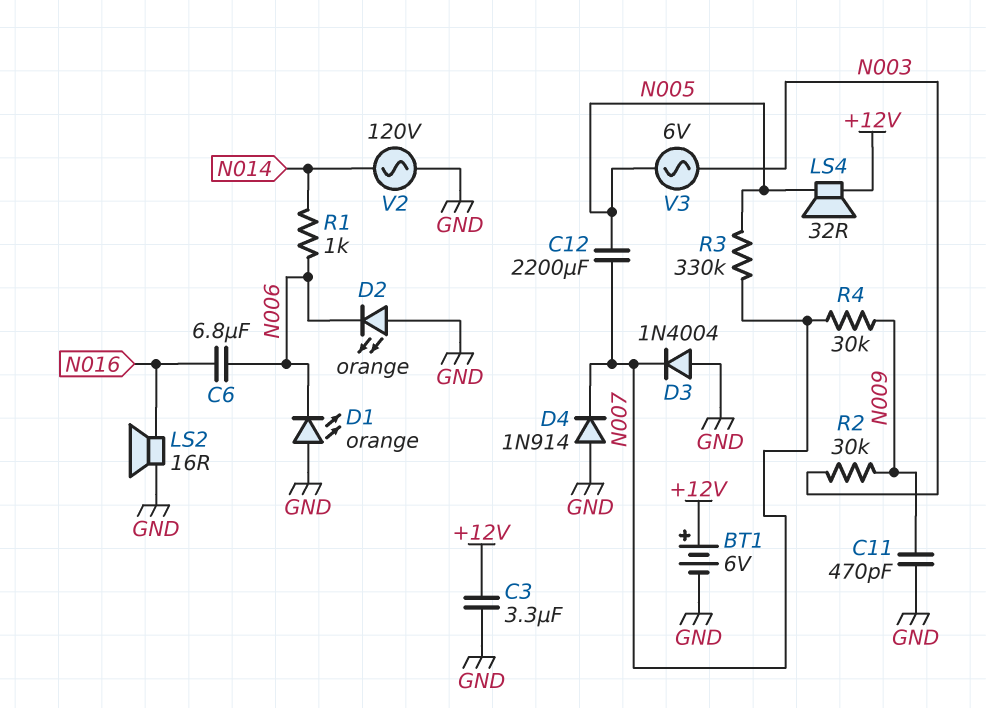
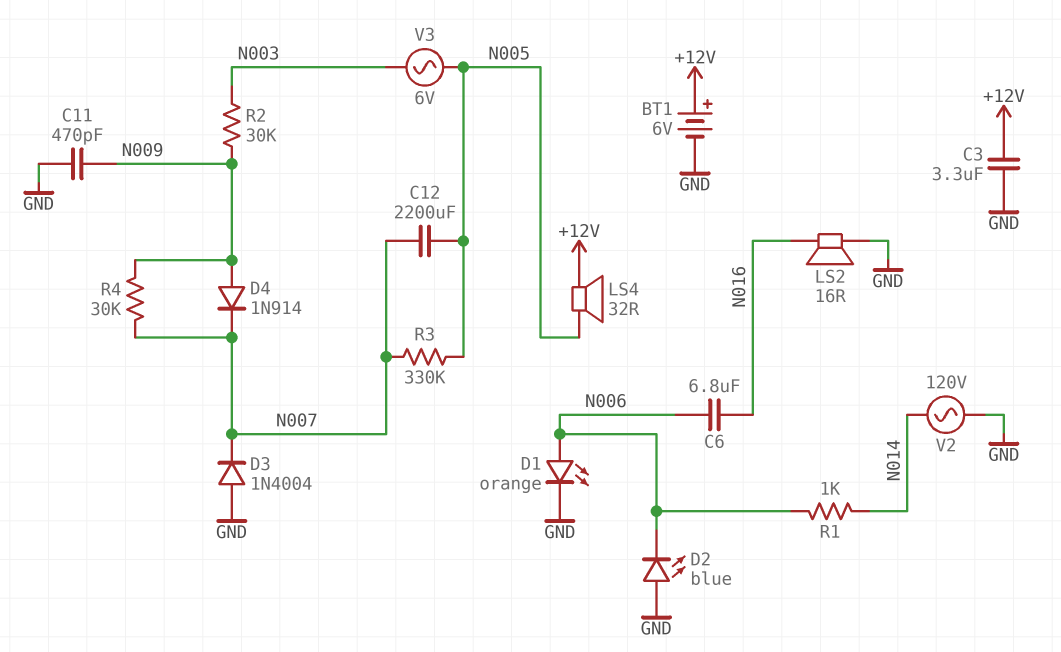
D1: LED orange (A GND, K N006) -> LED orange (A N006, K GND)
D2: LED orange (A GND, K N006) -> LED blue (A GND, K N006)
D4: diode 1N914 (A GND, K N007) -> diode 1N914 (A N009, K N007)

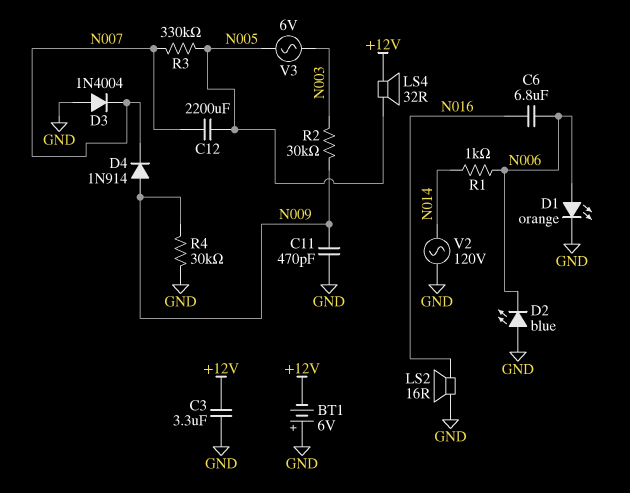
BT1: 6V (plus +12V, minus GND) -> 6V (plus GND, minus +12V)
R4: 30k (N007, N009) -> 30k (GND, N009)

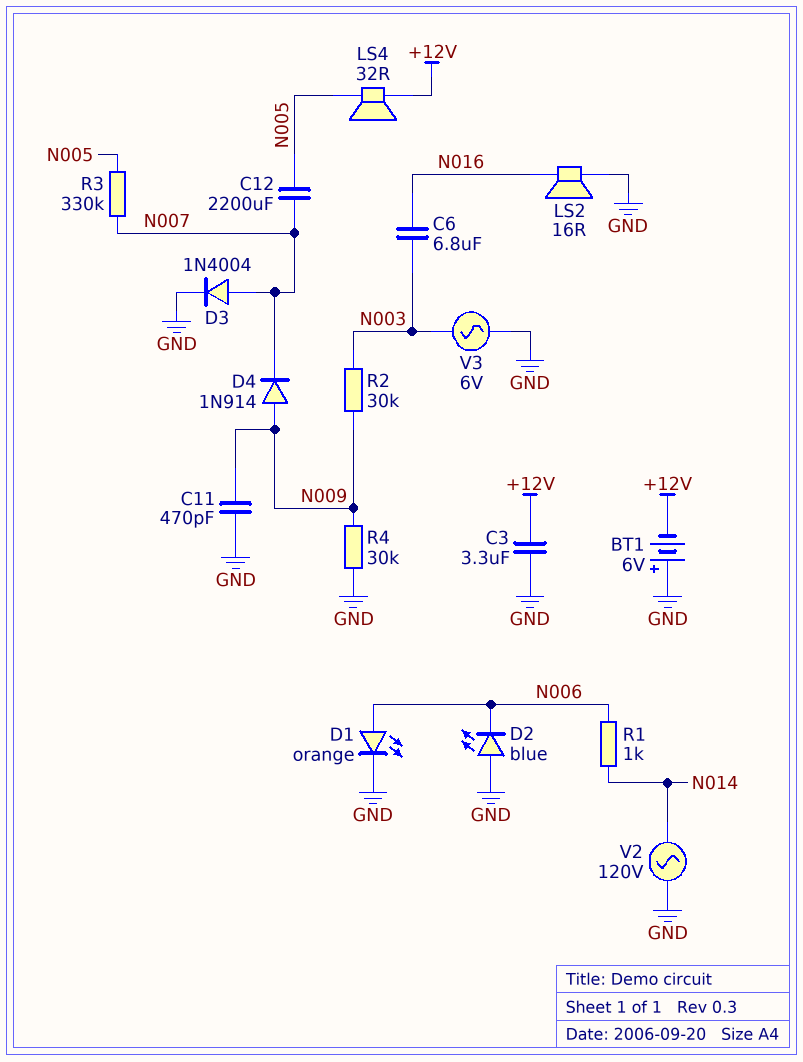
C6: 6.8uF (N006, N016) -> 6.8uF (N003, N016)
D3: diode 1N4004 (A GND, K N007) -> diode 1N4004 (A N007, K GND)
V3: AC 6V (N003, N005) -> AC 6V (GND, N003)

